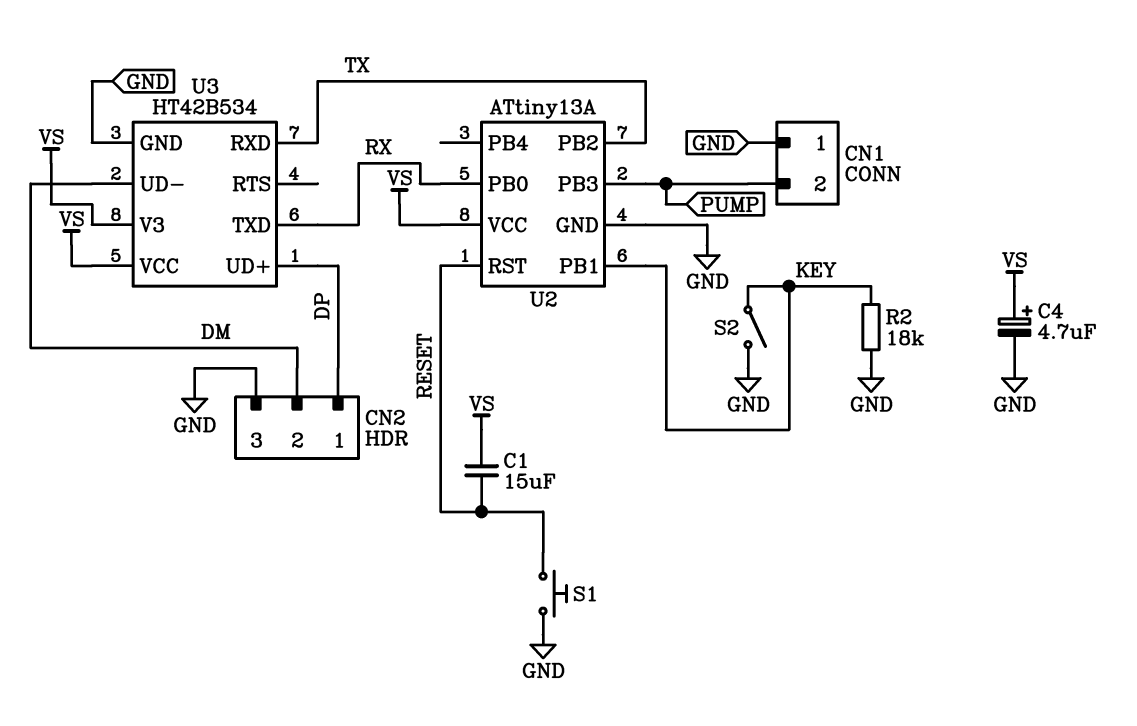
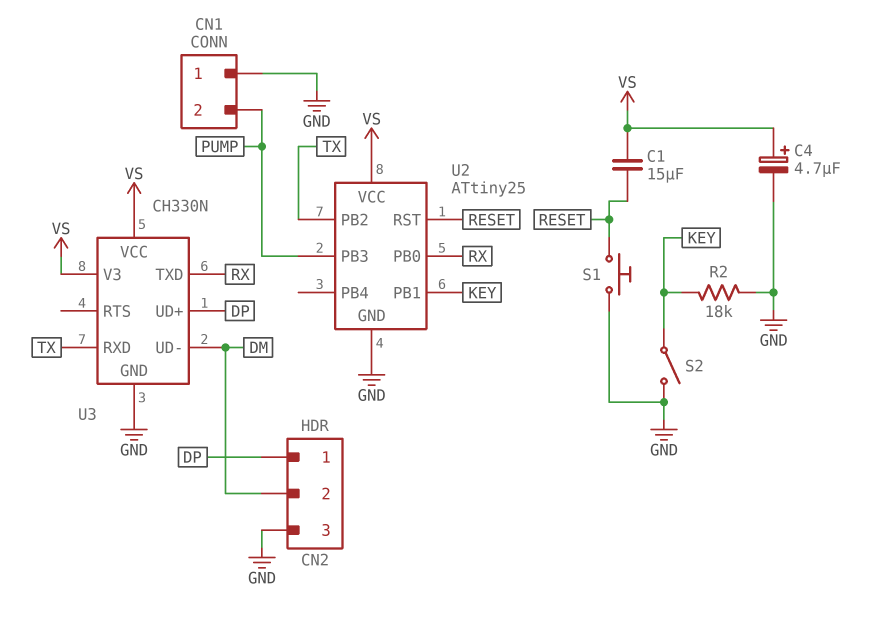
U2: ATtiny13A -> ATtiny25
U3: HT42B534 -> CH330N

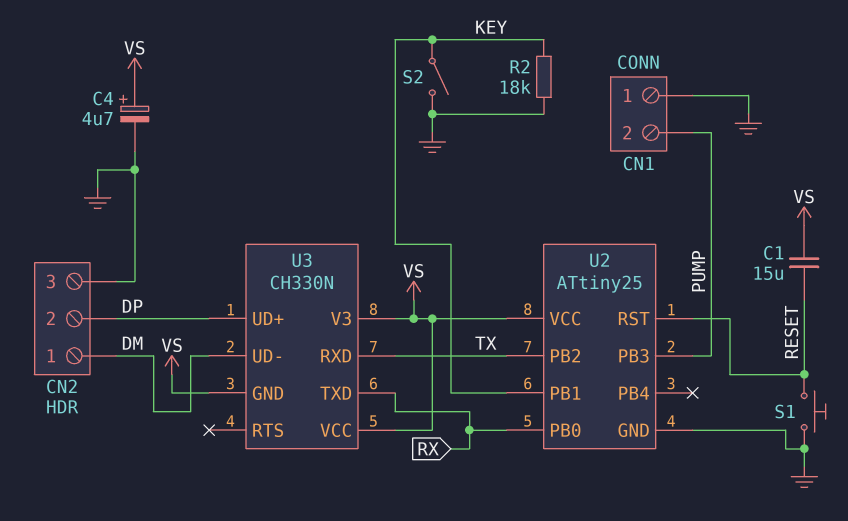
CN2 pin 1: DP -> DM
CN2 pin 2: DM -> DP
U3 pin GND: GND -> VS

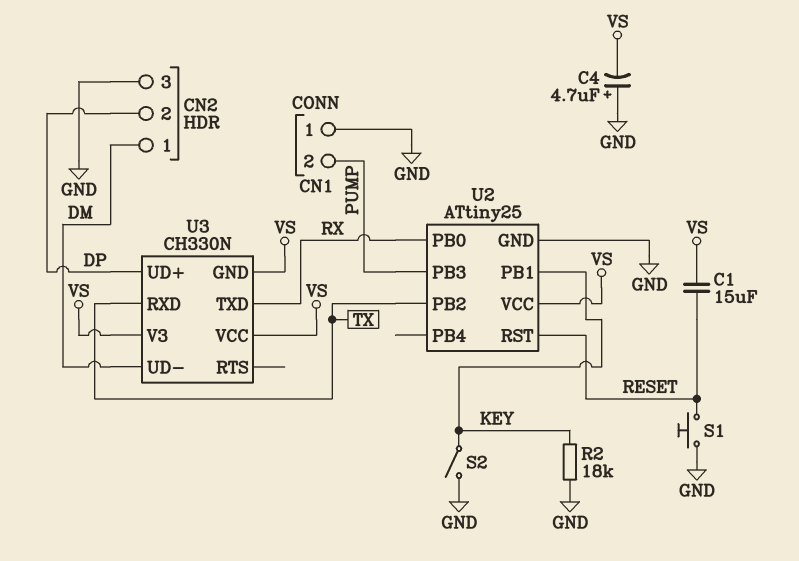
C4: 4.7uF (plus VS, minus GND) -> 4.7uF (plus GND, minus VS)

